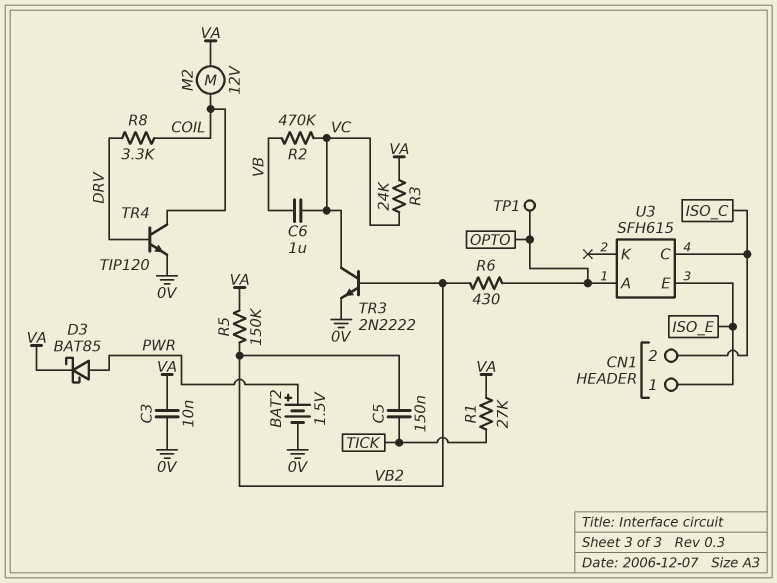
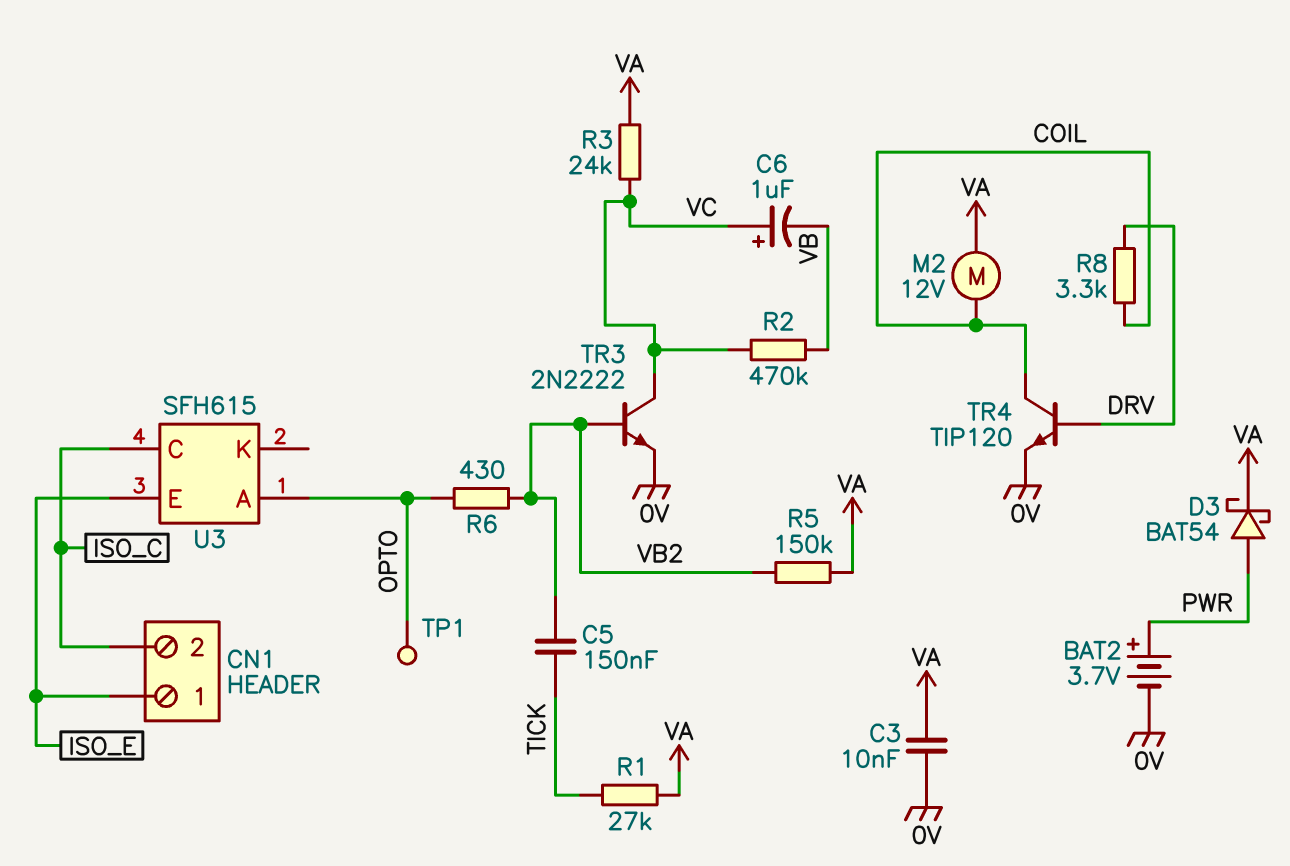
BAT2: 1.5V (plus PWR, minus 0V) -> 3.7V (plus PWR, minus 0V)
C6: 1uF (VB, VC) -> 1uF (plus VC, minus VB)
D3: schottky BAT85 (A PWR, K VA) -> schottky BAT54 (A PWR, K VA)

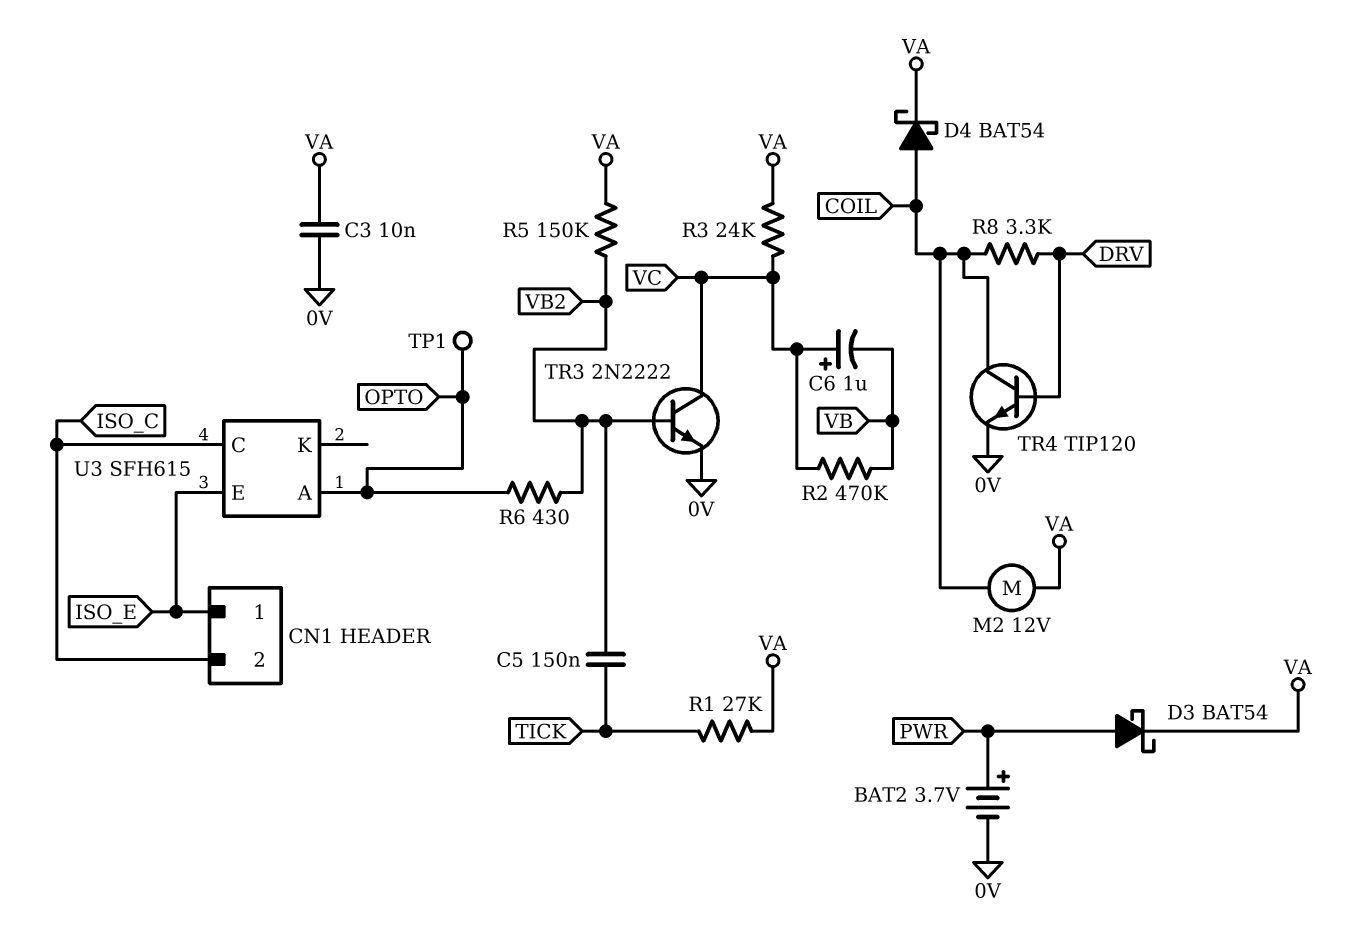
D4: none -> schottky BAT54 (A COIL, K VA)

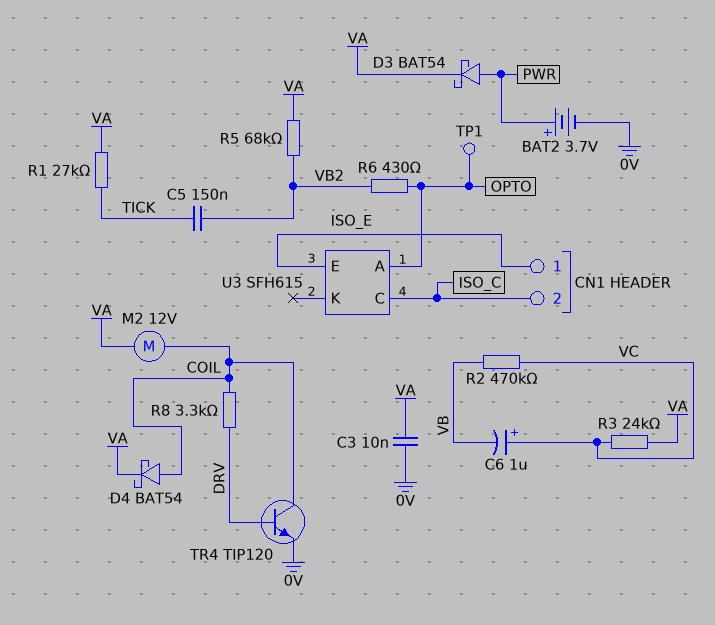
R5: 150k (VA, VB2) -> 68k (VA, VB2)
TR3: NPN 2N2222 (B VB2, C VC, E 0V) -> none

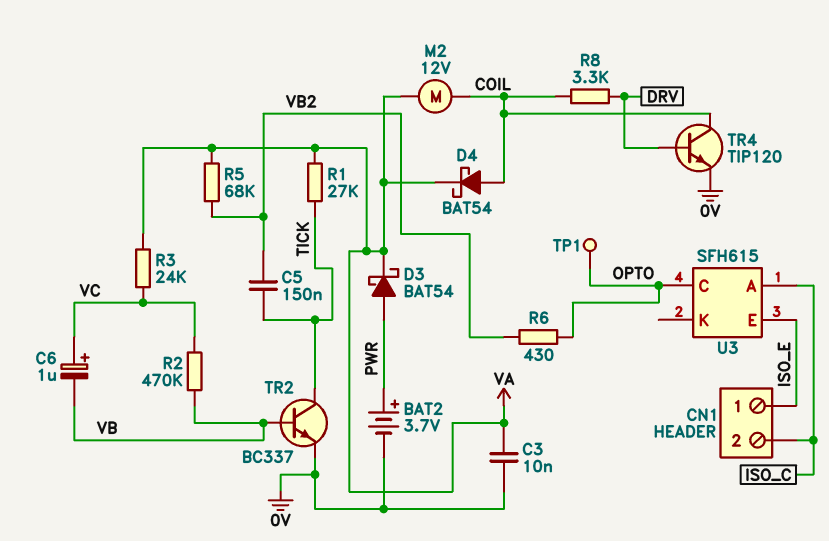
TR2: none -> NPN BC337 (B VB, C TICK, E 0V)
U3 pin A: OPTO -> ISO_C
U3 pin C: ISO_C -> OPTO

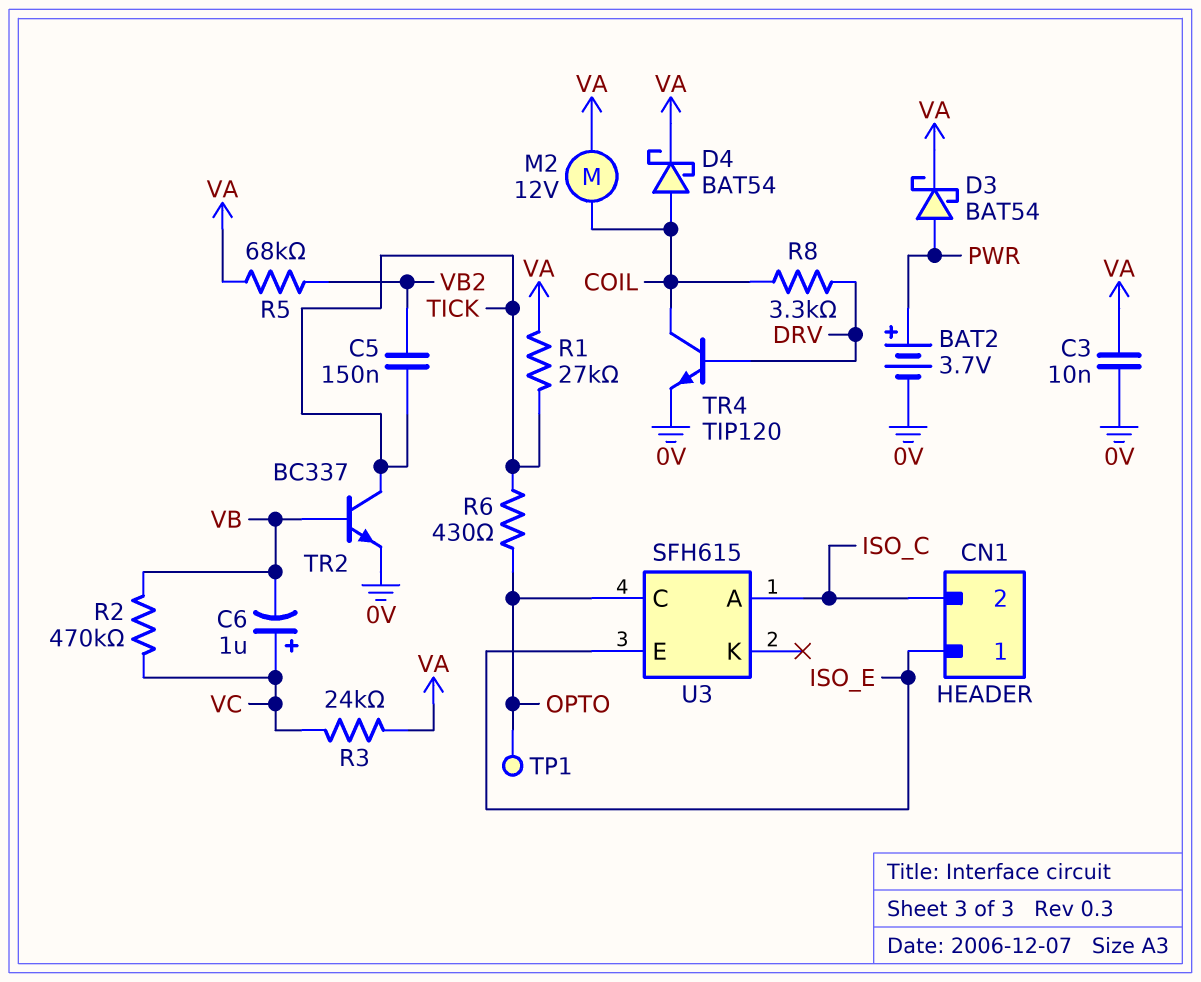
R6: 430 (OPTO, VB2) -> 430 (OPTO, TICK)

